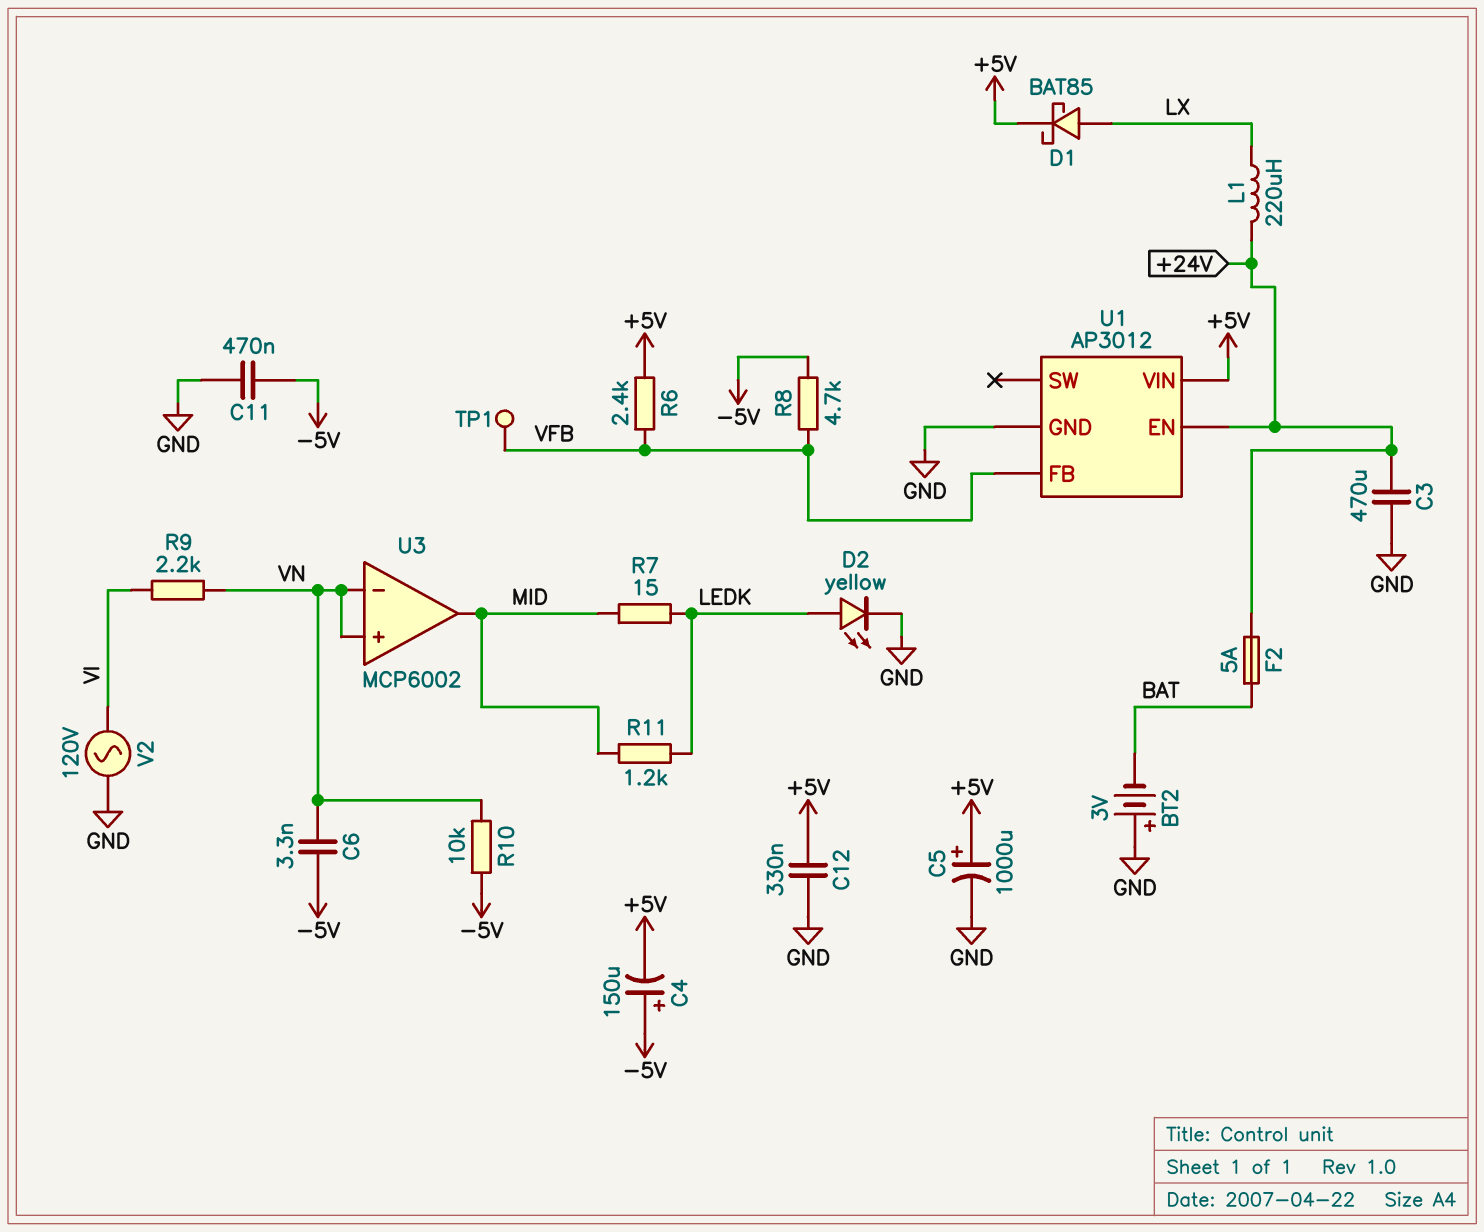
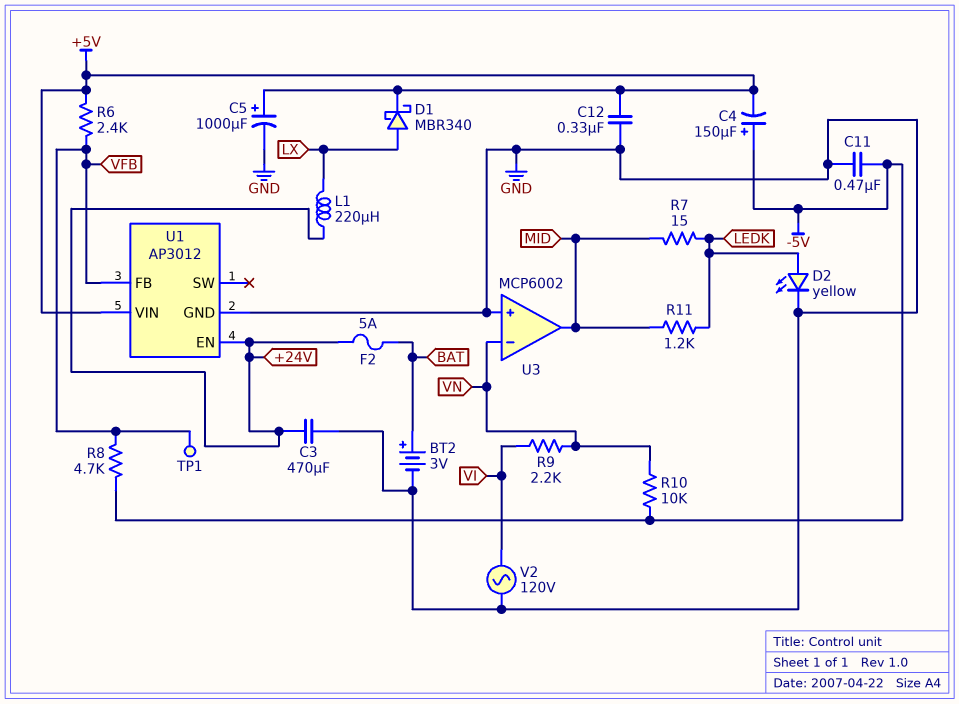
BT2: 3V (plus GND, minus BAT) -> 3V (plus BAT, minus GND)
C6: 3.3nF (-5V, VN) -> none
D1: schottky BAT85 (A LX, K +5V) -> schottky MBR340 (A LX, K +5V)
U3 pin in+: VN -> GND

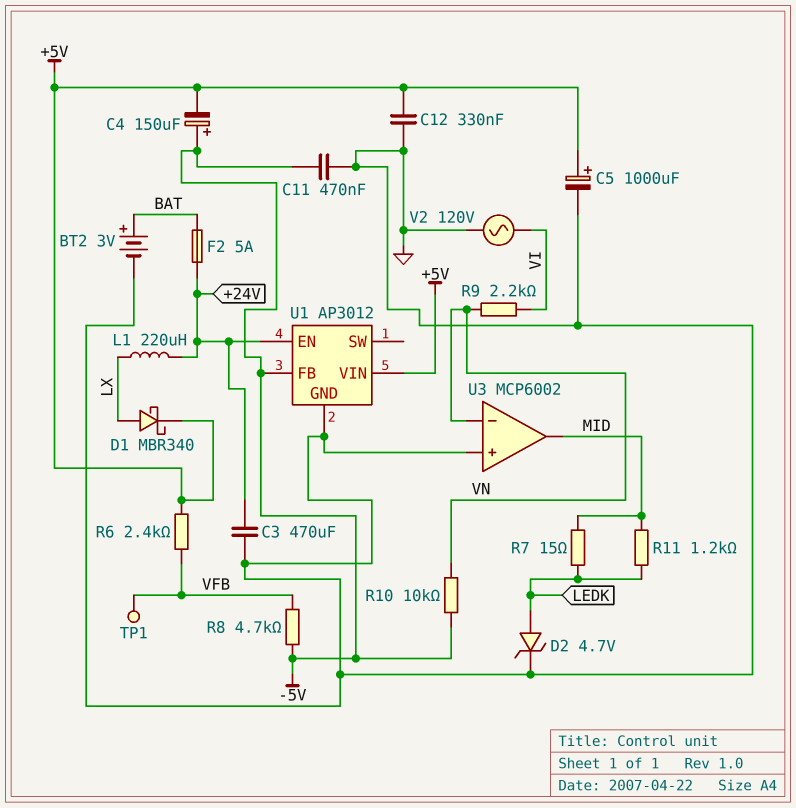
D2: LED yellow (A LEDK, K GND) -> zener 4.7V (A LEDK, K GND)
U1 pin FB: VFB -> -5V

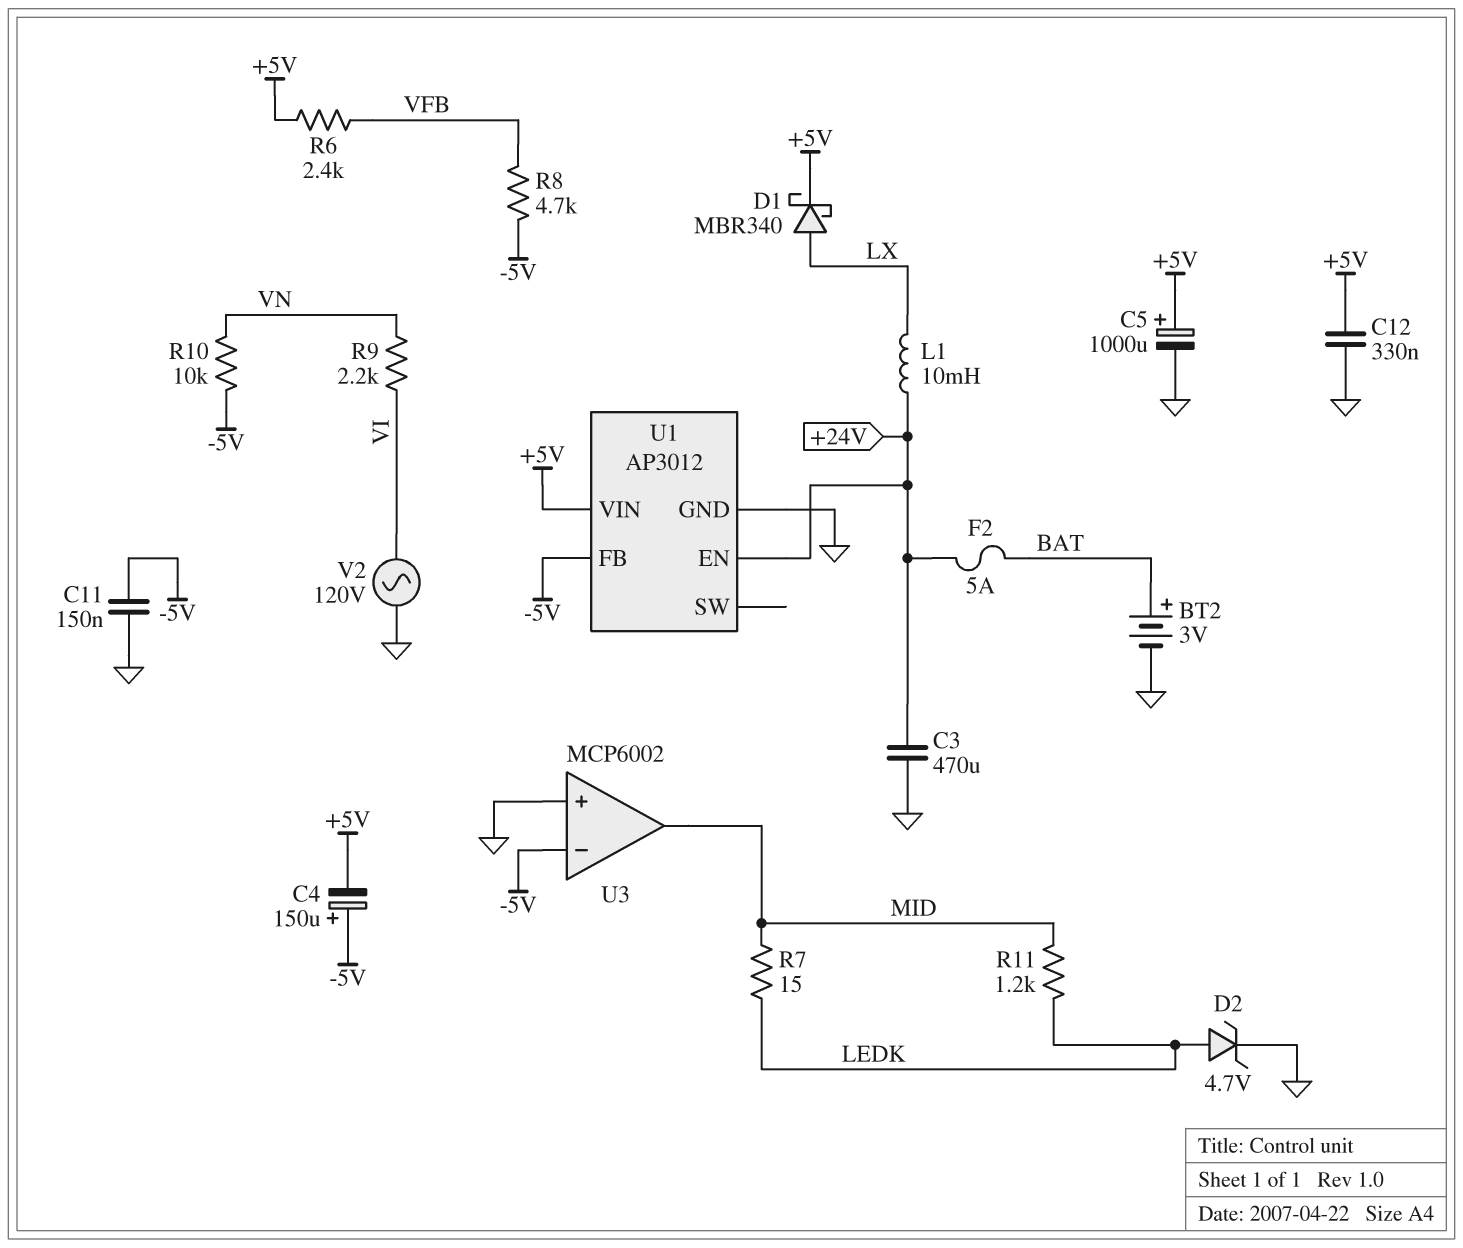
C11: 470nF (-5V, GND) -> 150nF (-5V, GND)
L1: 220uH (+24V, LX) -> 10mH (+24V, LX)
TP1: test point (VFB) -> none
U3 pin in-: VN -> -5V

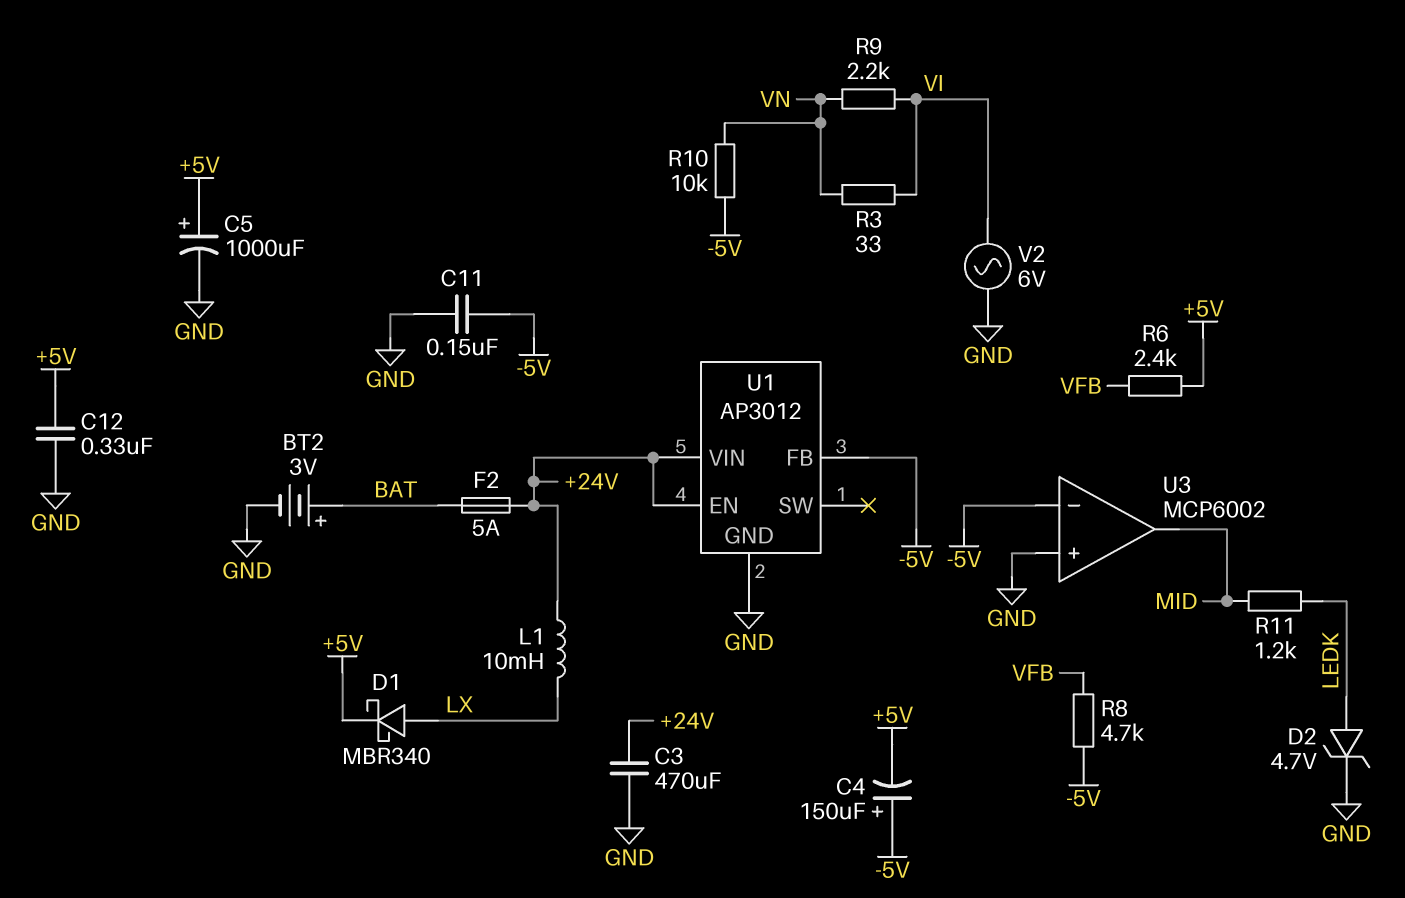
R3: none -> 33 (VI, VN)
R7: 15 (LEDK, MID) -> none
U1 pin VIN: +5V -> +24V
V2: AC 120V (GND, VI) -> AC 6V (GND, VI)

